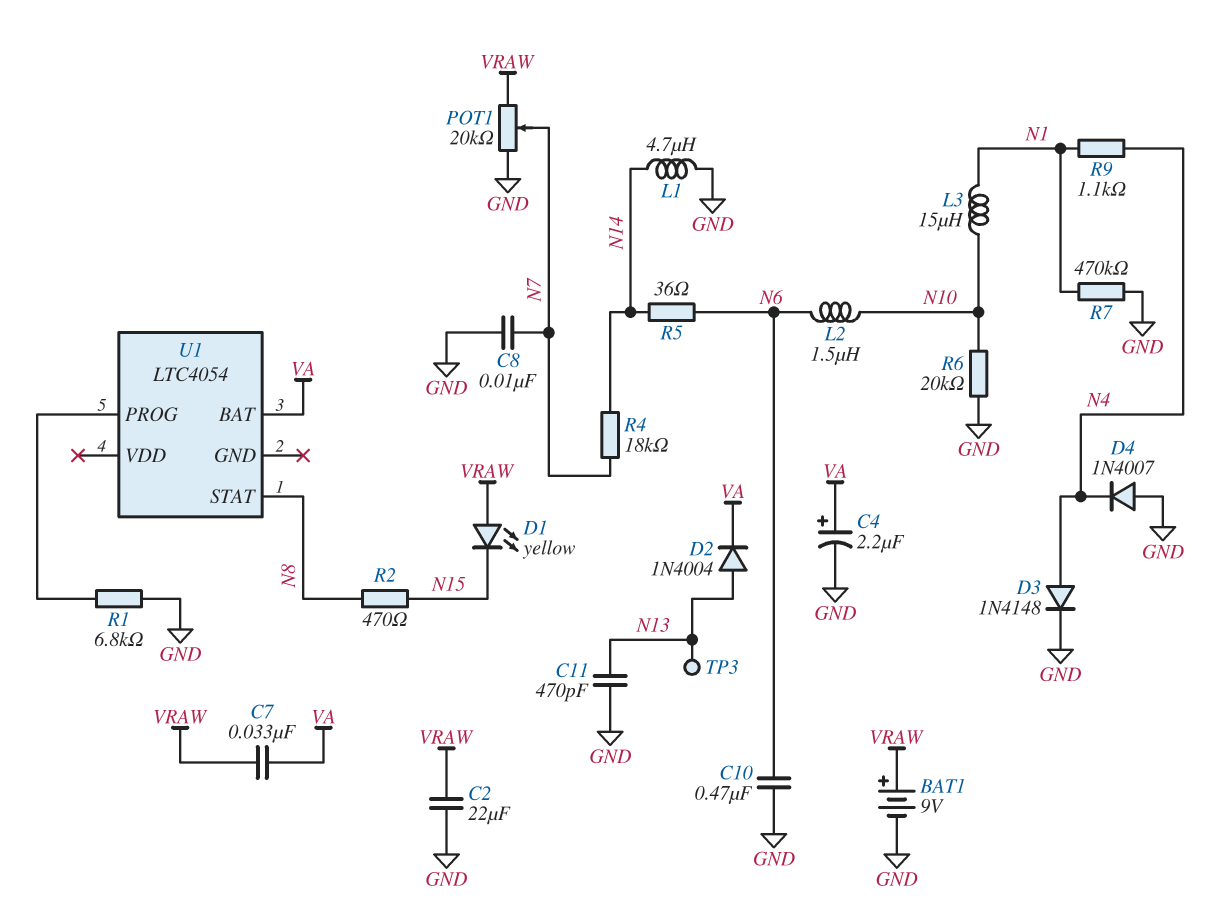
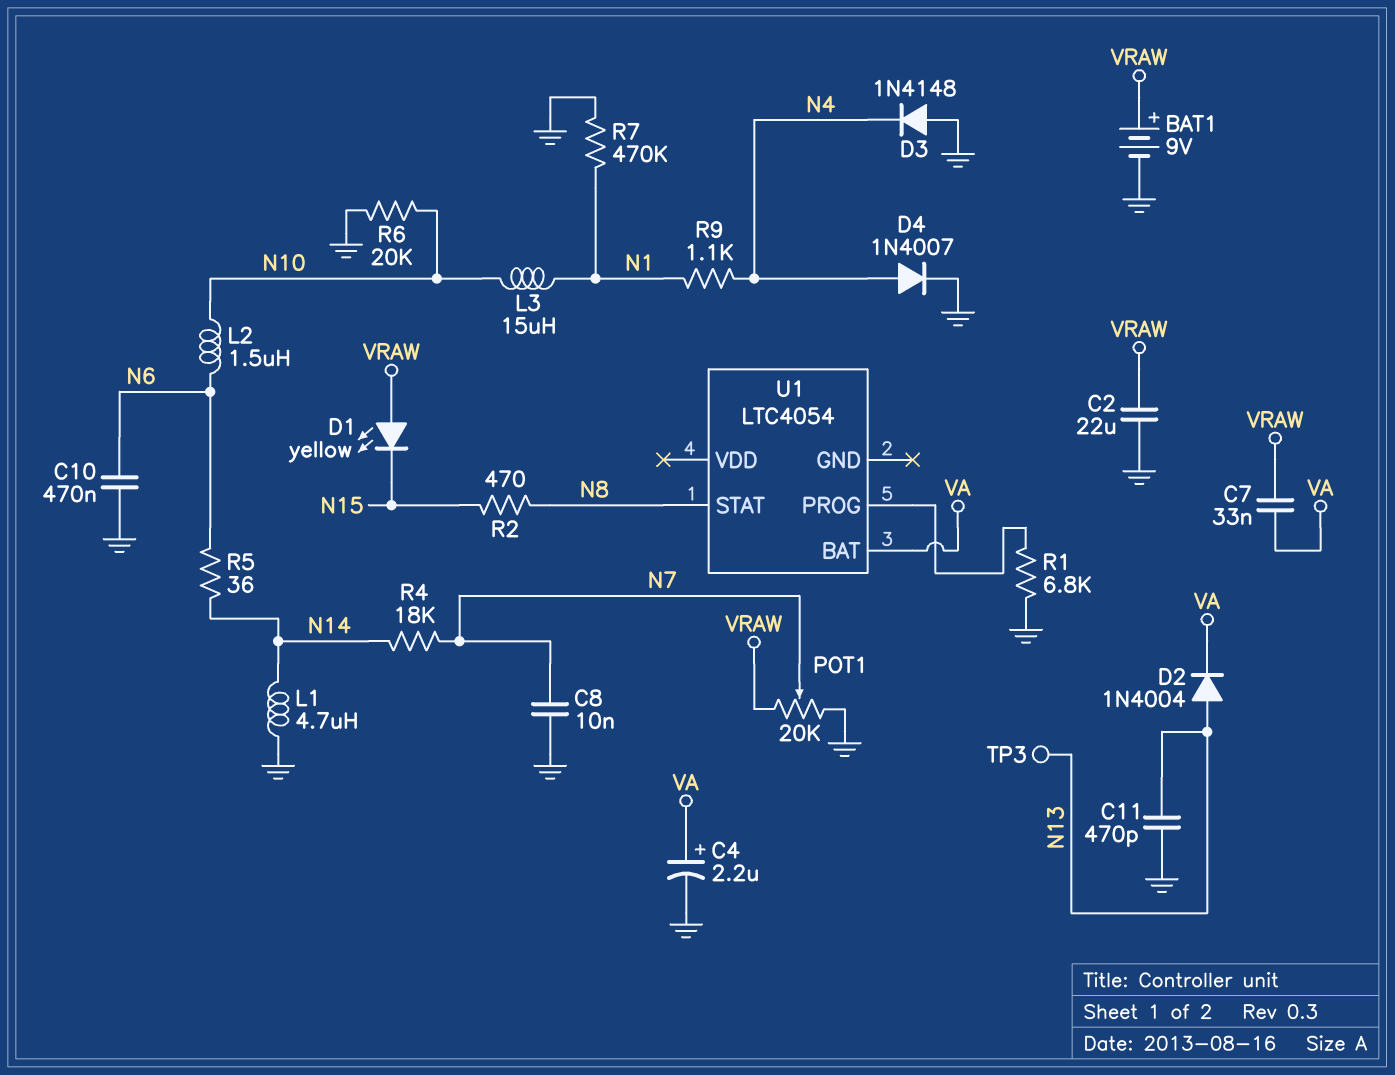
D3: diode 1N4148 (A N4, K GND) -> diode 1N4148 (A GND, K N4)
D4: diode 1N4007 (A GND, K N4) -> diode 1N4007 (A N4, K GND)

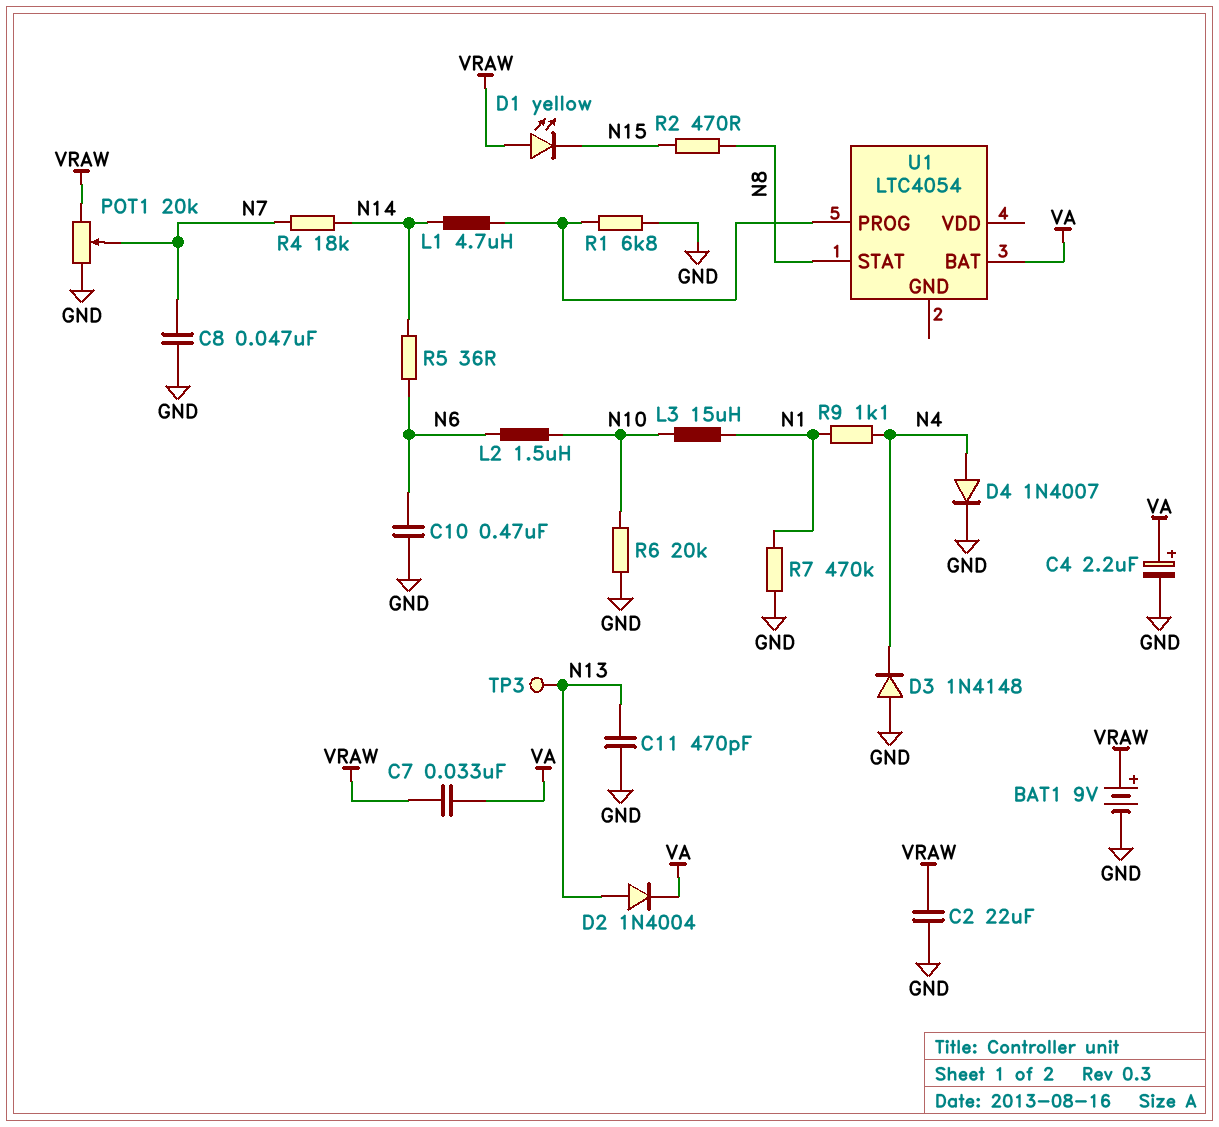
C8: 10nF (GND, N7) -> 47nF (GND, N7)
L1: 4.7uH (GND, N14) -> 4.7uH (N14, U1/PROG)

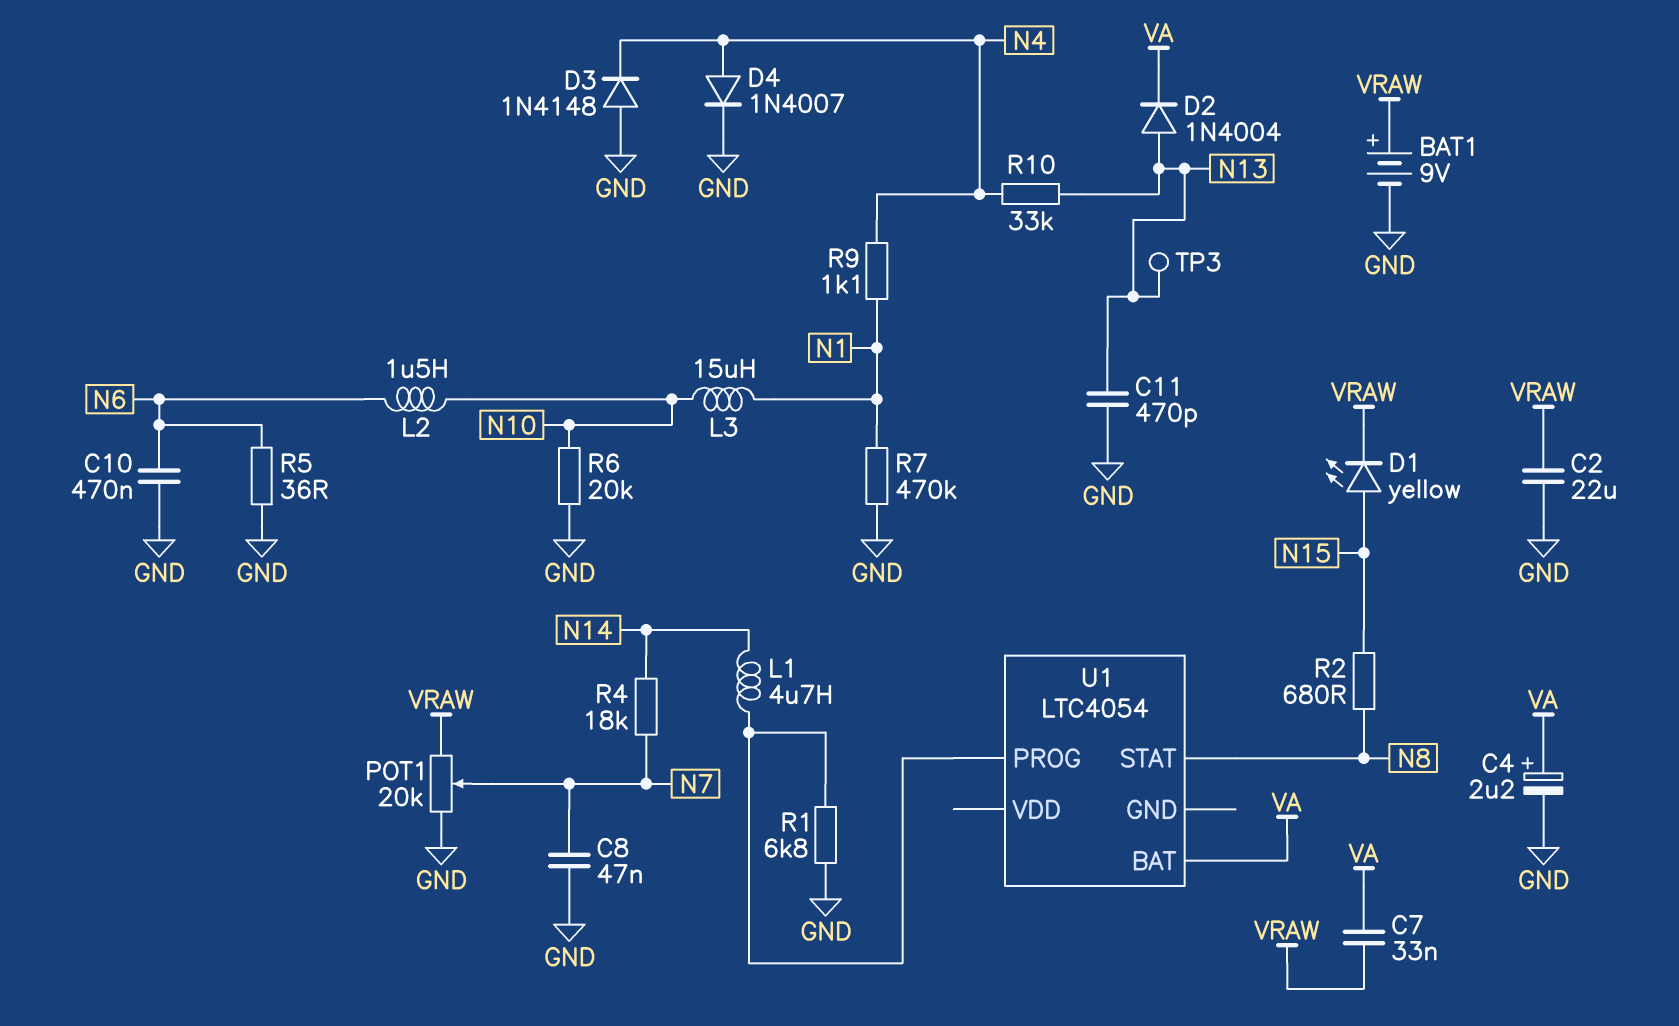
D1: LED yellow (A VRAW, K N15) -> LED yellow (A N15, K VRAW)
R2: 470 (N8, N15) -> 680 (N8, N15)
R5: 36 (N6, N14) -> 36 (GND, N6)
R10: none -> 33k (N4, N13)

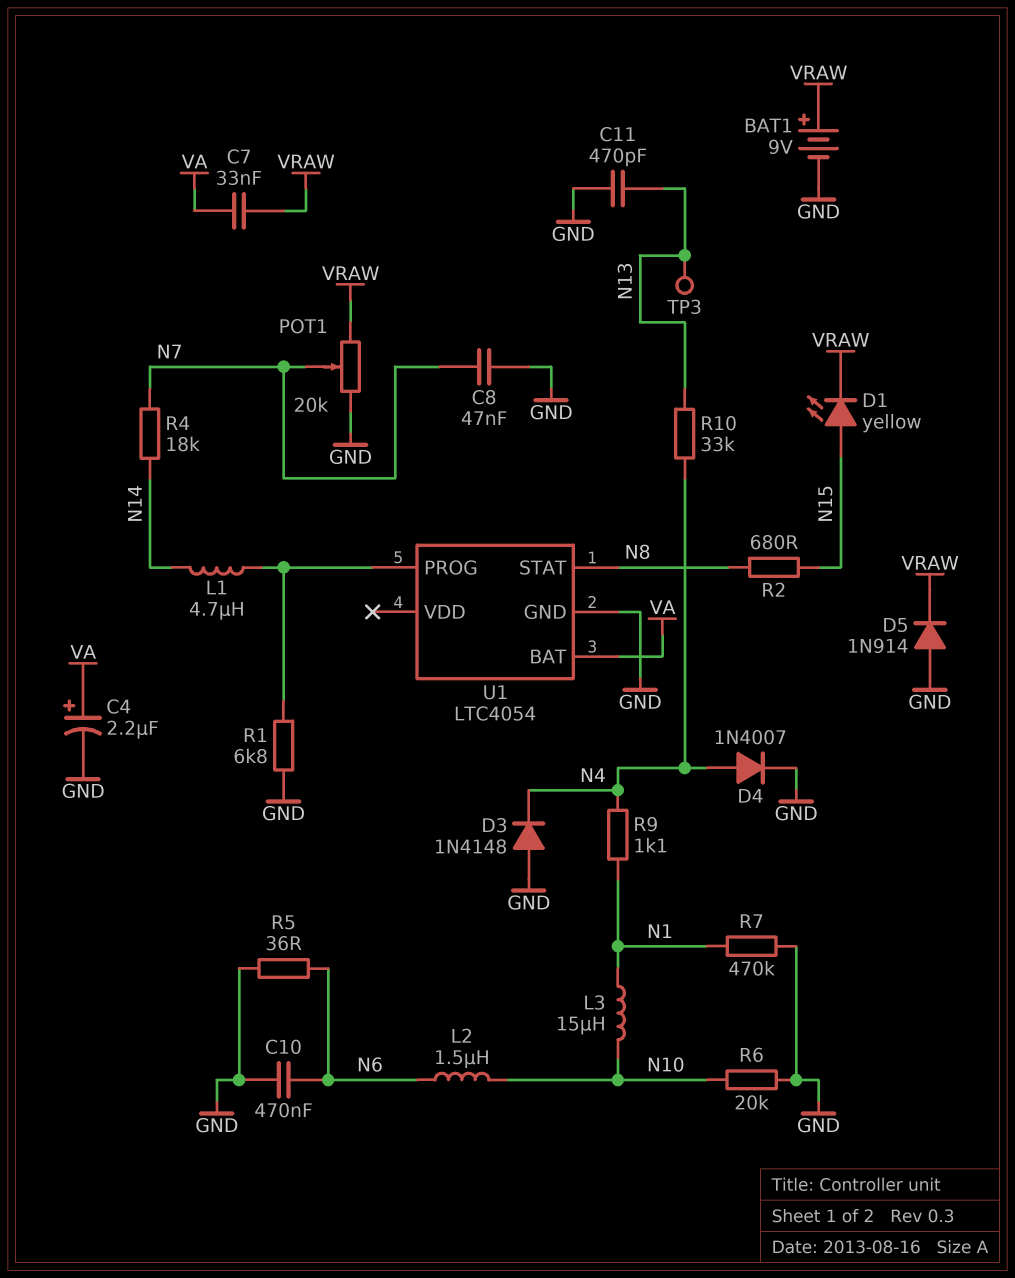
C2: 22uF (GND, VRAW) -> none
D2: diode 1N4004 (A N13, K VA) -> none
D5: none -> diode 1N914 (A GND, K VRAW)
U1 pin GND: none -> GND

